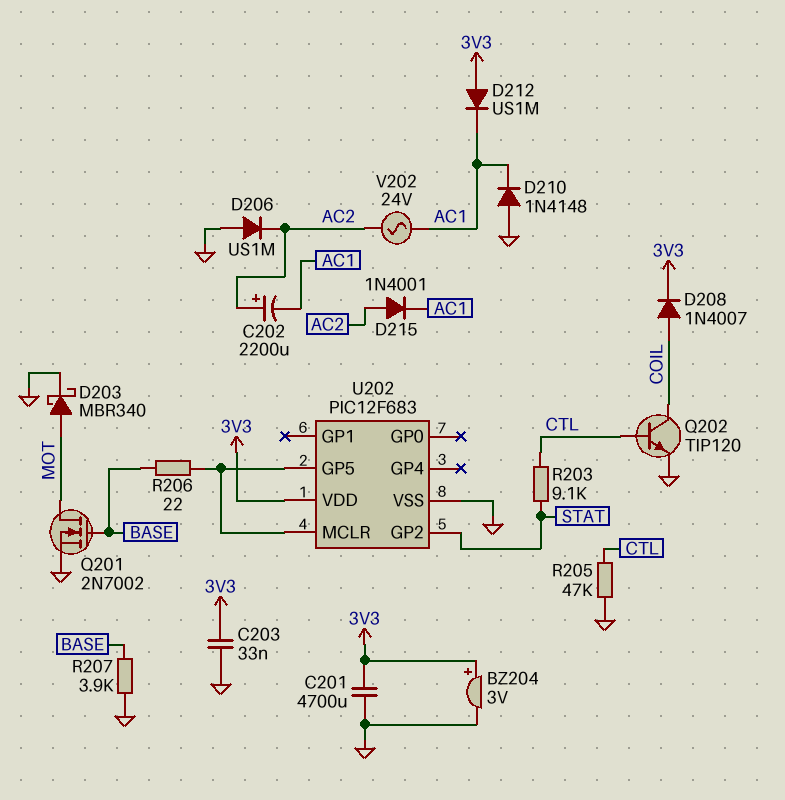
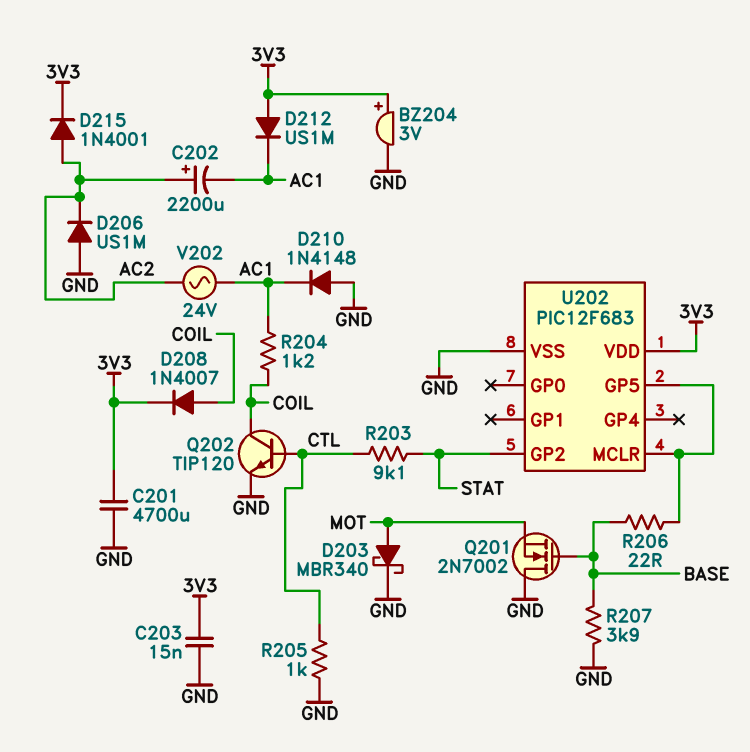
C203: 33nF (3V3, GND) -> 15nF (3V3, GND)
D215: diode 1N4001 (A AC2, K AC1) -> diode 1N4001 (A AC2, K 3V3)
Q201: NMOS 2N7002 (G BASE, D MOT, S GND) -> NMOS 2N7002 (G BASE, D GND, S MOT)
R204: none -> 1.2k (AC1, COIL)
R205: 47k (CTL, GND) -> 1k (CTL, GND)

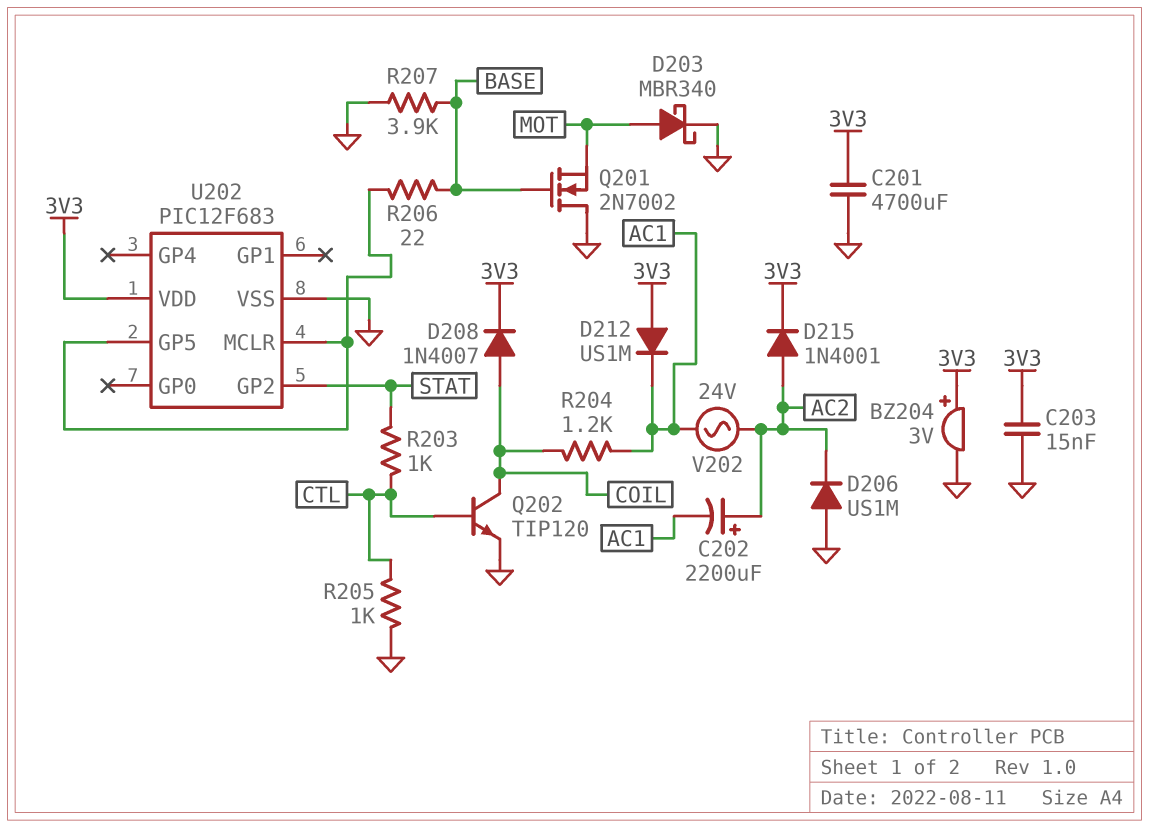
D210: diode 1N4148 (A GND, K AC1) -> none
R203: 9.1k (CTL, STAT) -> 1k (CTL, STAT)

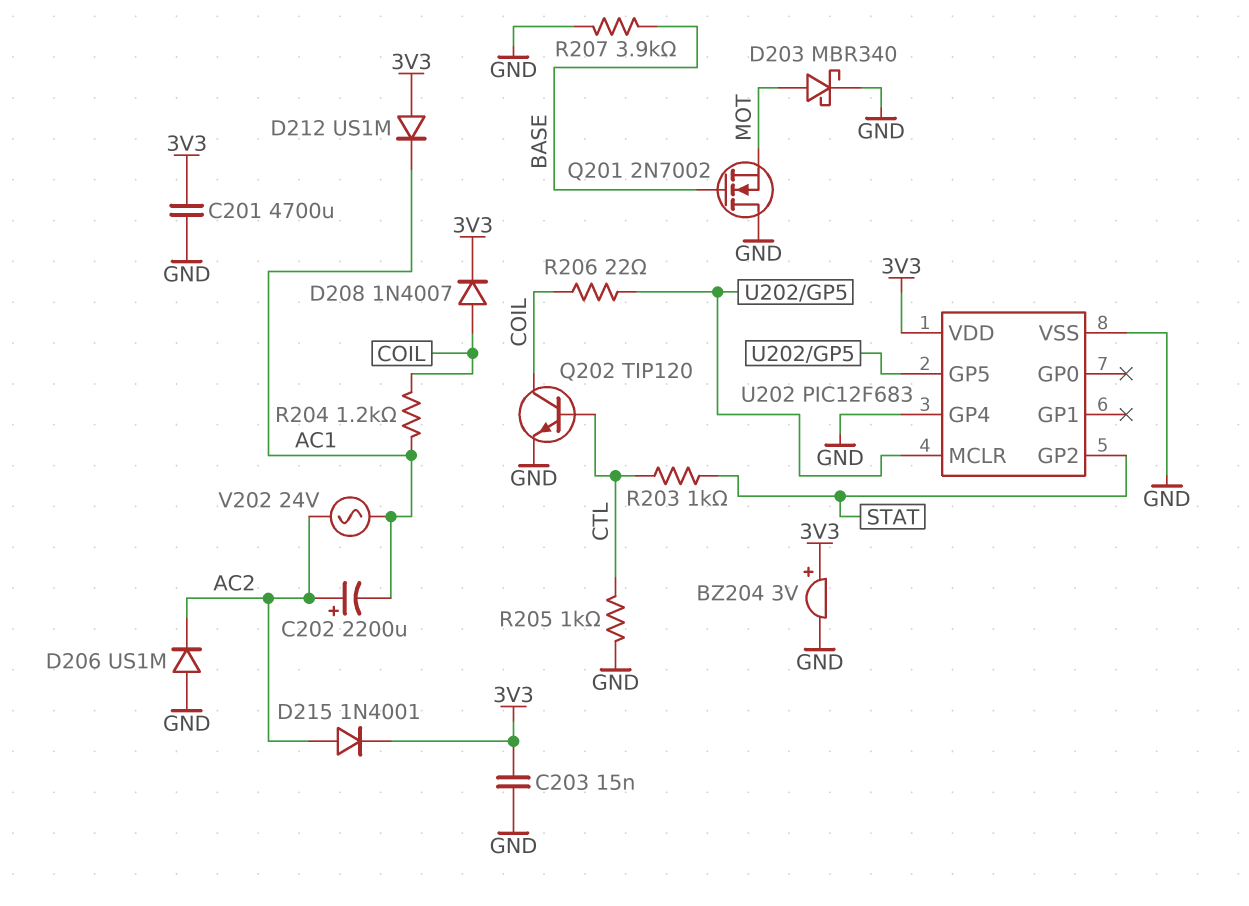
R206: 22 (BASE, U202/GP5) -> 22 (COIL, U202/GP5)
U202 pin GP4: none -> GND

